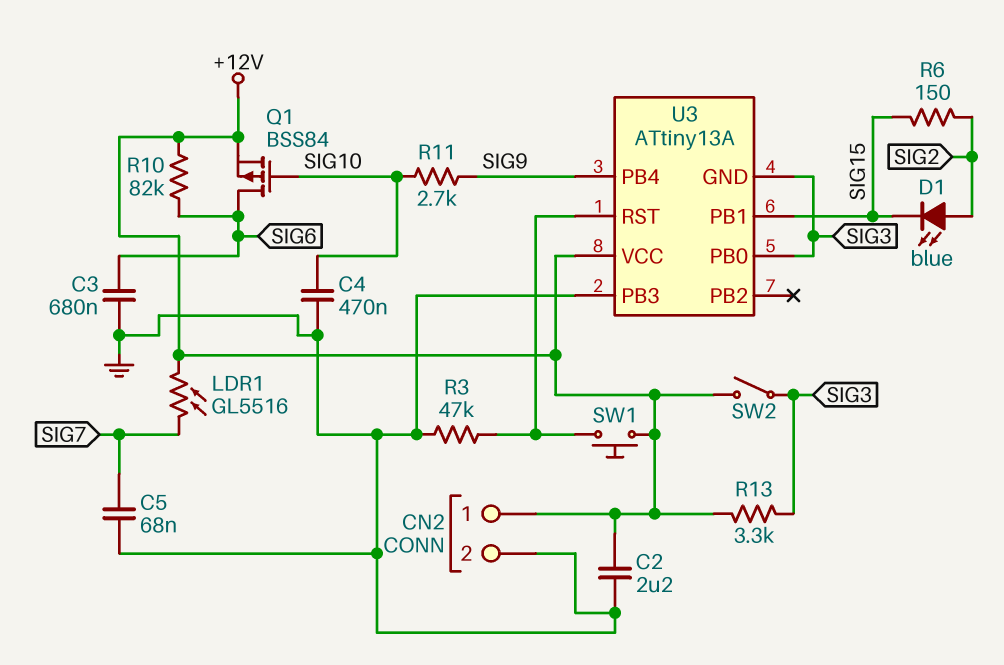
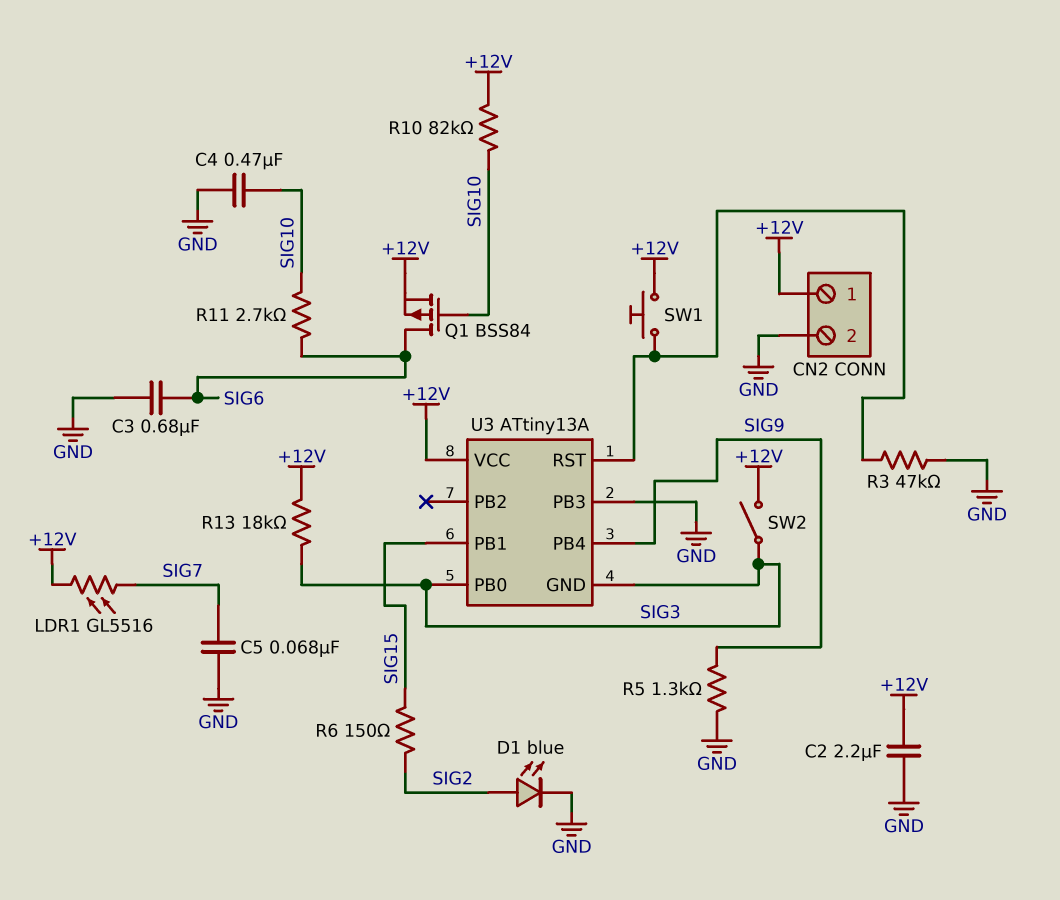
D1: LED blue (A SIG2, K SIG15) -> LED blue (A SIG2, K GND)
R5: none -> 1.3k (GND, SIG9)
R10: 82k (+12V, SIG6) -> 82k (+12V, SIG10)
R11: 2.7k (SIG9, SIG10) -> 2.7k (SIG6, SIG10)
R13: 3.3k (+12V, SIG3) -> 18k (+12V, SIG3)

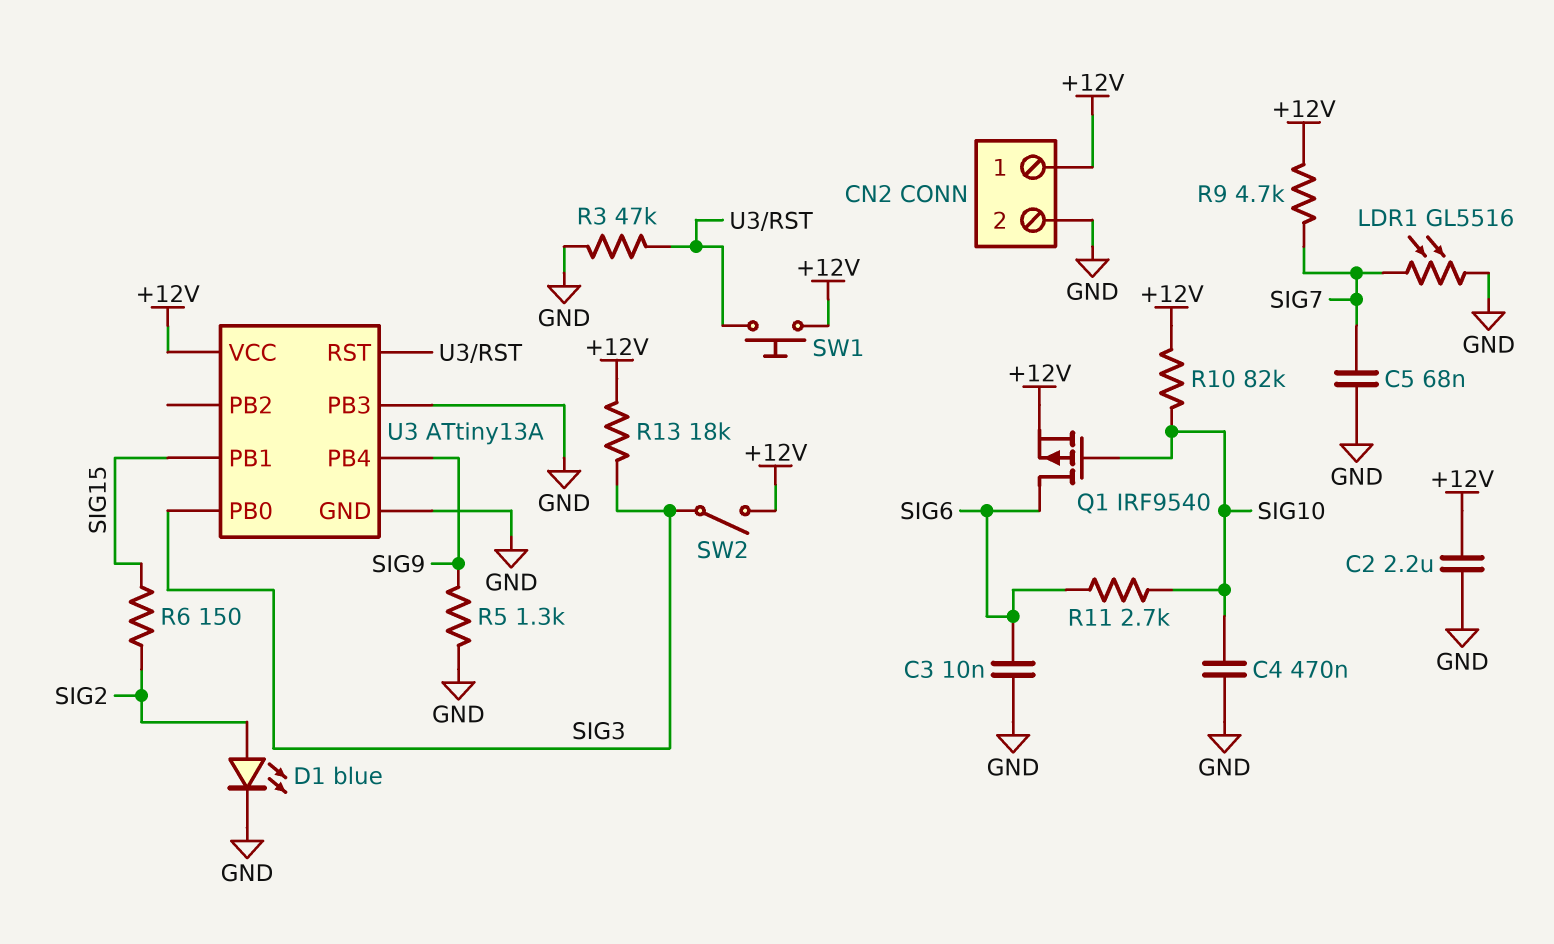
C3: 680nF (GND, SIG6) -> 10nF (GND, SIG6)
LDR1: GL5516 (+12V, SIG7) -> GL5516 (GND, SIG7)
Q1: PMOS BSS84 (G SIG10, D SIG6, S +12V) -> PMOS IRF9540 (G SIG10, D SIG6, S +12V)
R9: none -> 4.7k (+12V, SIG7)
U3 pin GND: SIG3 -> GND

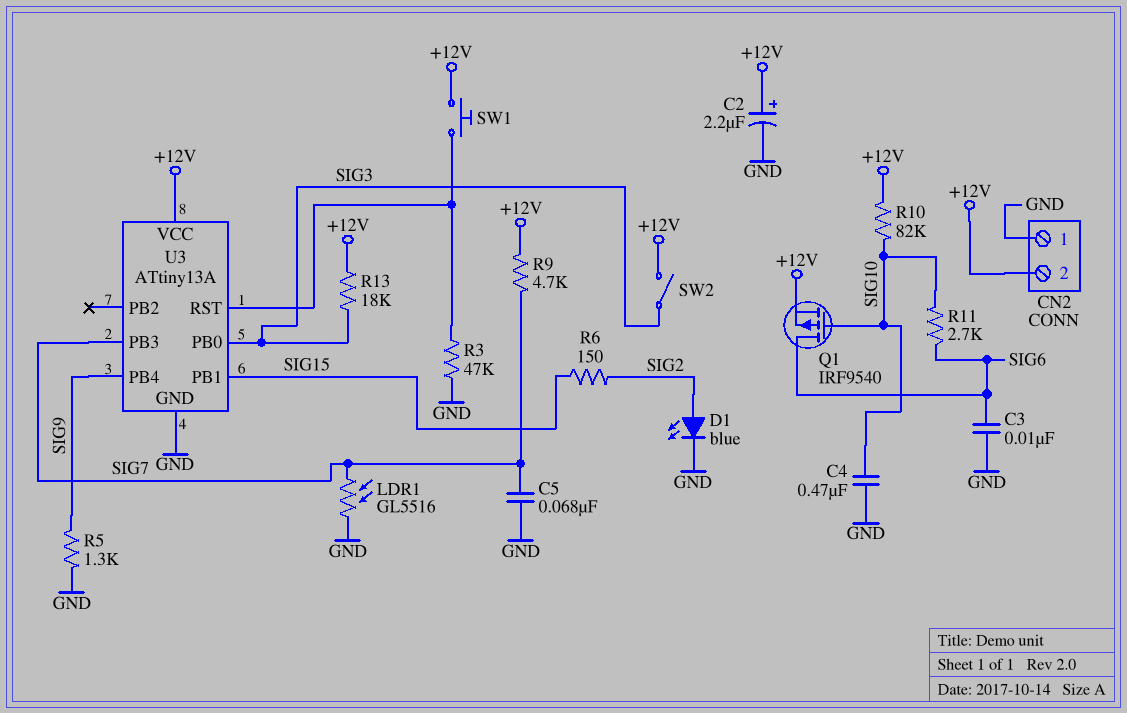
C2: 2.2uF (+12V, GND) -> 2.2uF (plus +12V, minus GND)
CN2 pin 1: +12V -> GND
CN2 pin 2: GND -> +12V
U3 pin PB3: GND -> SIG7

